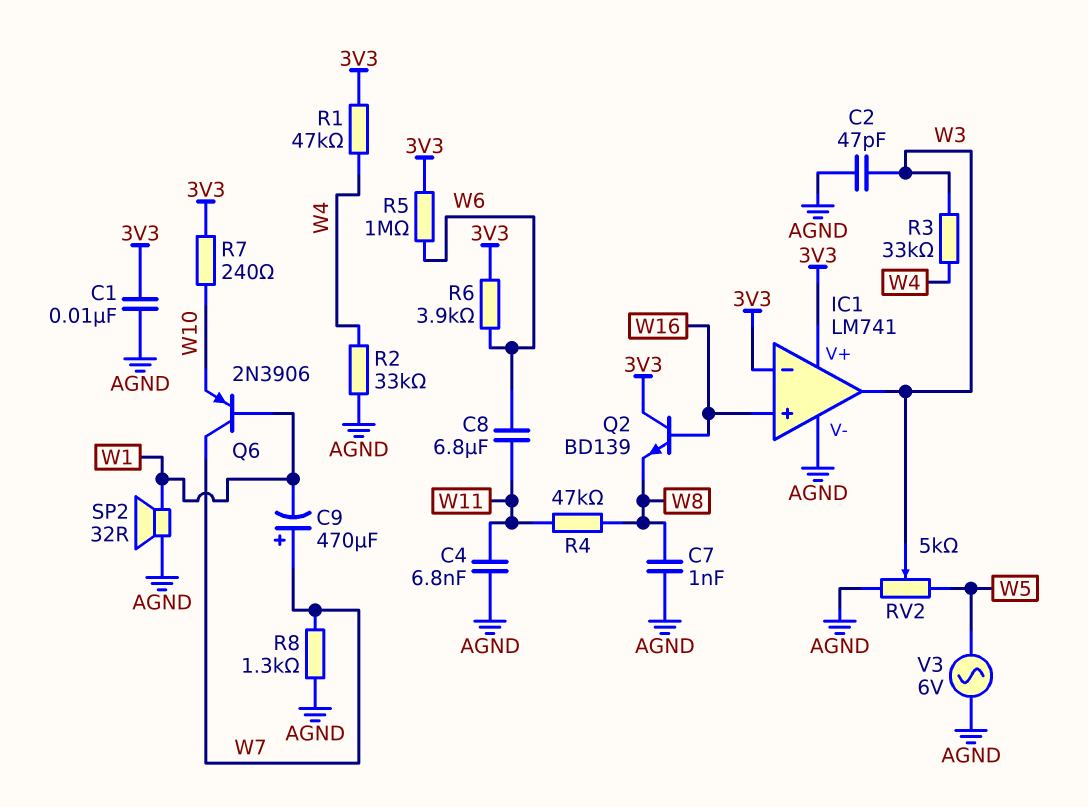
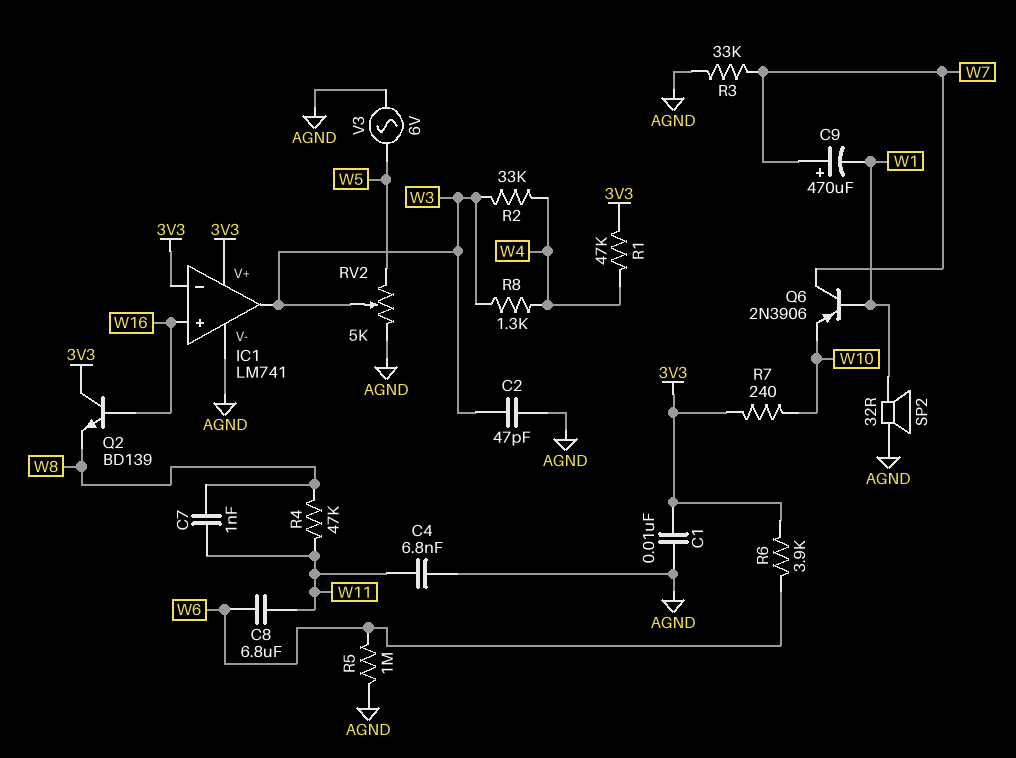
C7: 1nF (AGND, W8) -> 1nF (W8, W11)
R2: 33k (AGND, W4) -> 33k (W3, W4)
R3: 33k (W3, W4) -> 33k (AGND, W7)
R5: 1M (3V3, W6) -> 1M (AGND, W6)
R8: 1.3k (AGND, W7) -> 1.3k (W3, W4)

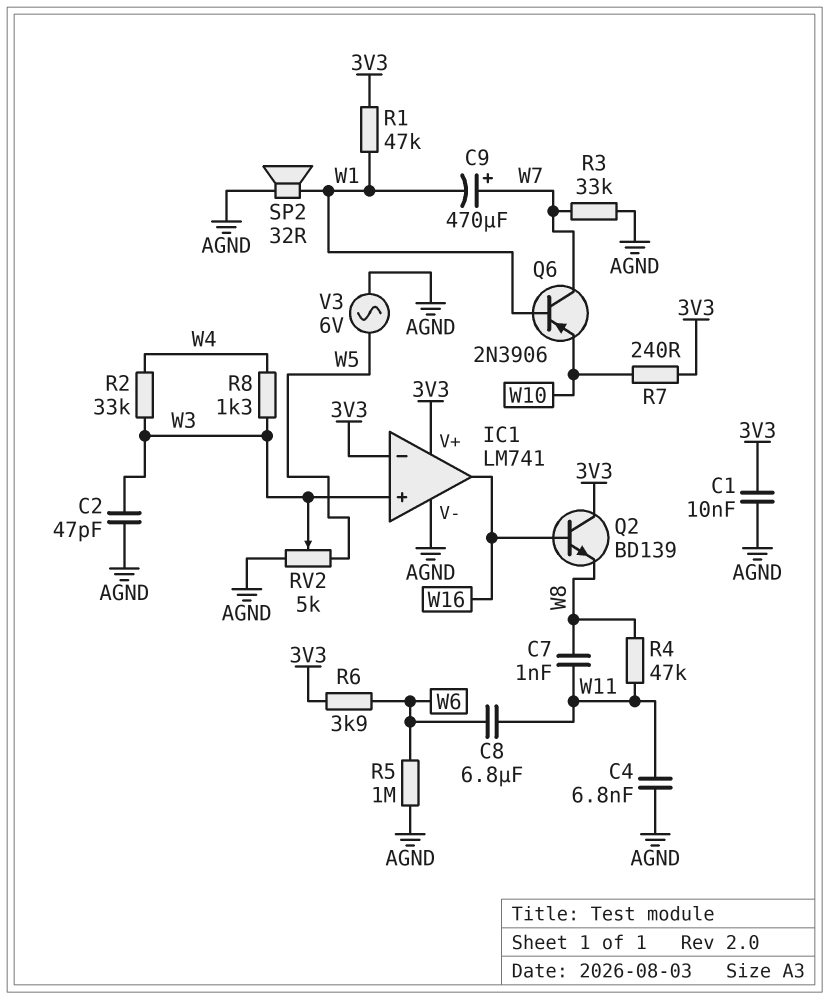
IC1 pin in+: W16 -> W3
IC1 pin out: W3 -> W16
R1: 47k (3V3, W4) -> 47k (3V3, W1)

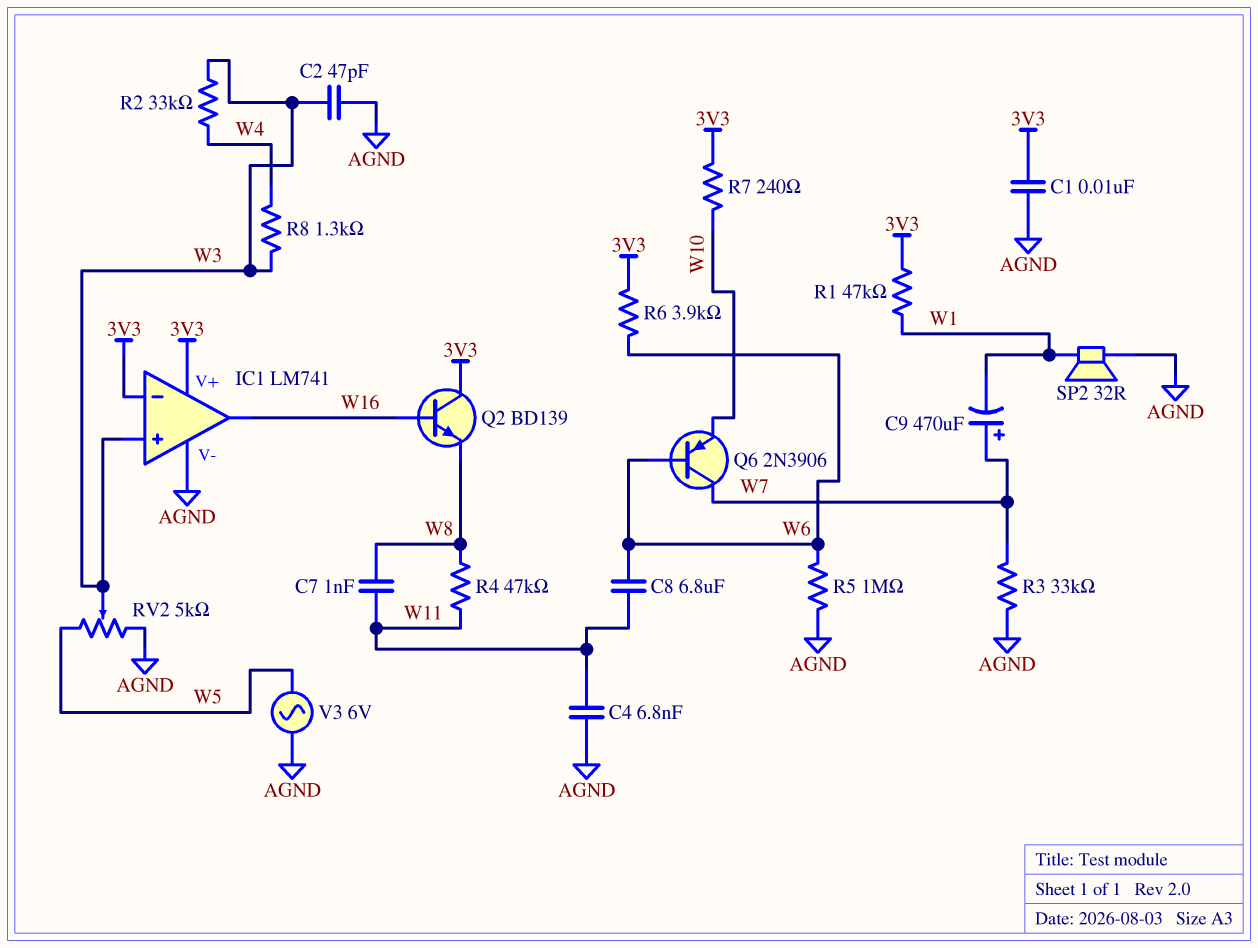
Q6: PNP 2N3906 (B W1, C W7, E W10) -> PNP 2N3906 (B W6, C W7, E W10)

